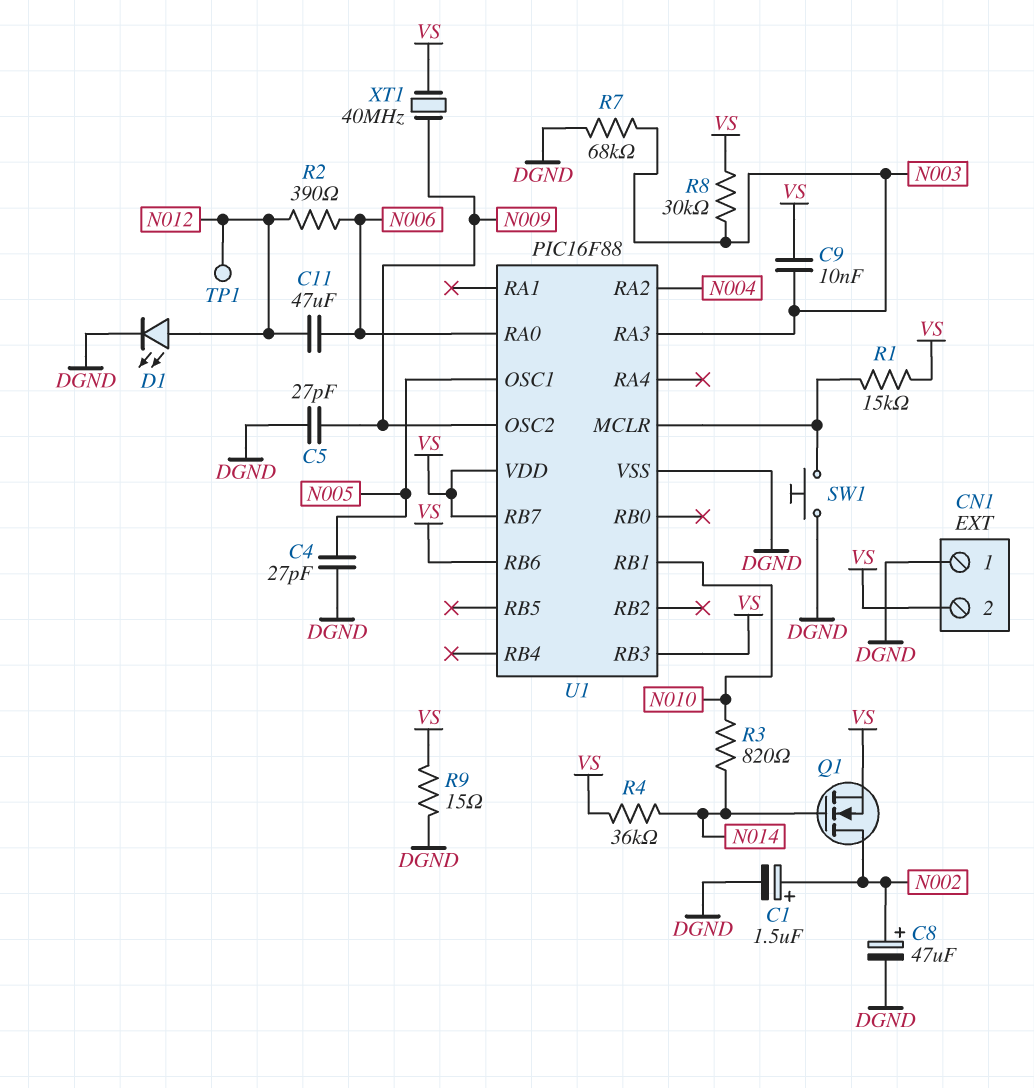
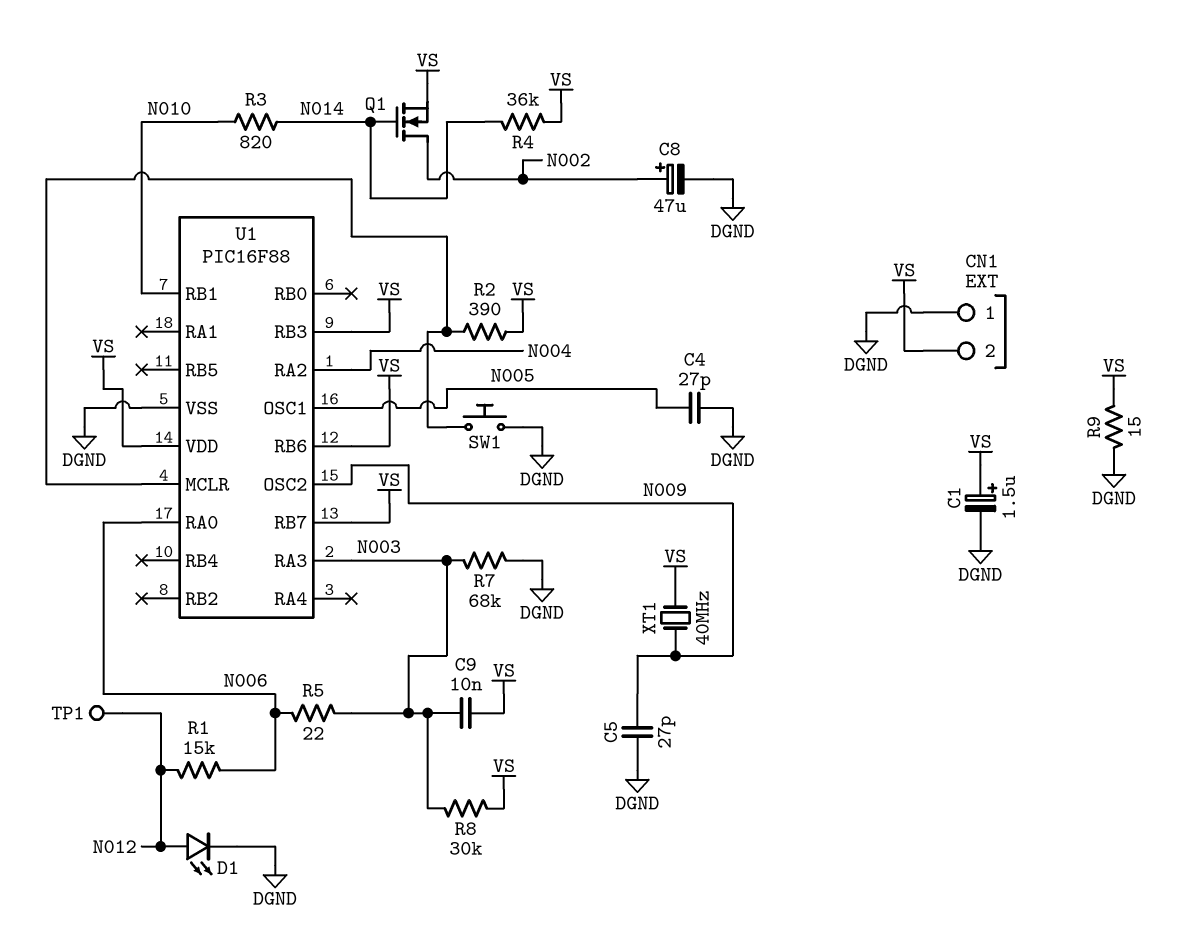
C1: 1.5uF (plus N002, minus DGND) -> 1.5uF (plus VS, minus DGND)
C11: 47uF (N006, N012) -> none
R1: 15k (U1/MCLR, VS) -> 15k (N006, N012)
R2: 390 (N006, N012) -> 390 (U1/MCLR, VS)
R5: none -> 22 (N003, N006)

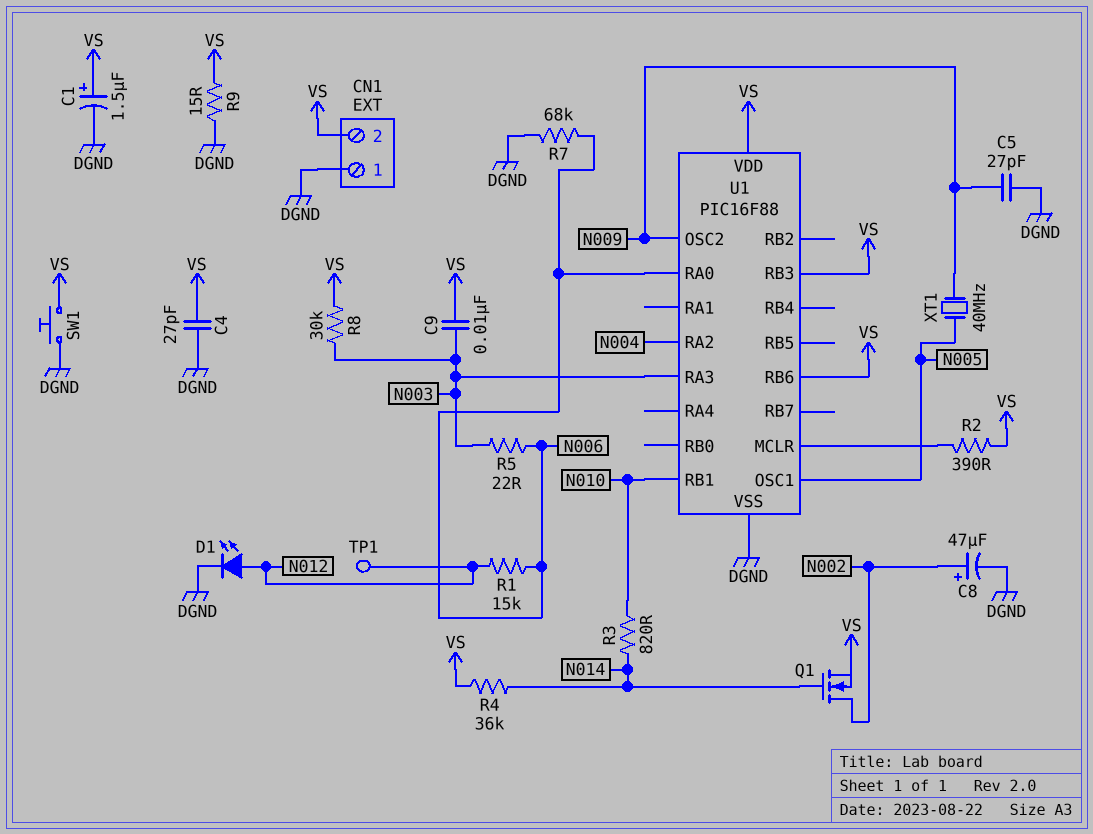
C4: 27pF (DGND, N005) -> 27pF (DGND, VS)
R7: 68k (DGND, N003) -> 68k (DGND, N006)
SW1: button (DGND, U1/MCLR) -> button (DGND, VS)
U1 pin RB7: VS -> none
XT1: 40MHz (N009, VS) -> 40MHz (N005, N009)

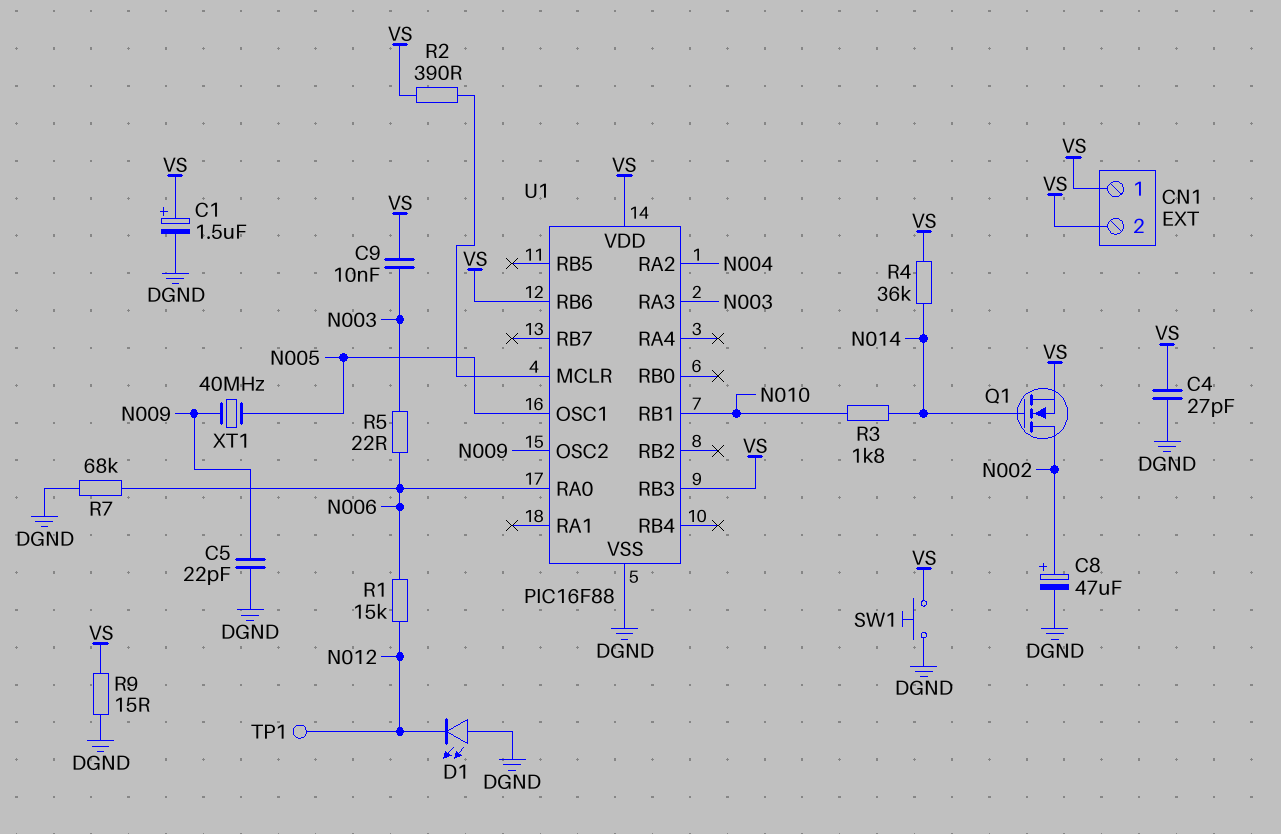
C5: 27pF (DGND, N009) -> 22pF (DGND, N009)
CN1 pin 1: DGND -> VS
D1: LED (A N012, K DGND) -> LED (A DGND, K N012)
R3: 820 (N010, N014) -> 1.8k (N010, N014)
R8: 30k (N003, VS) -> none

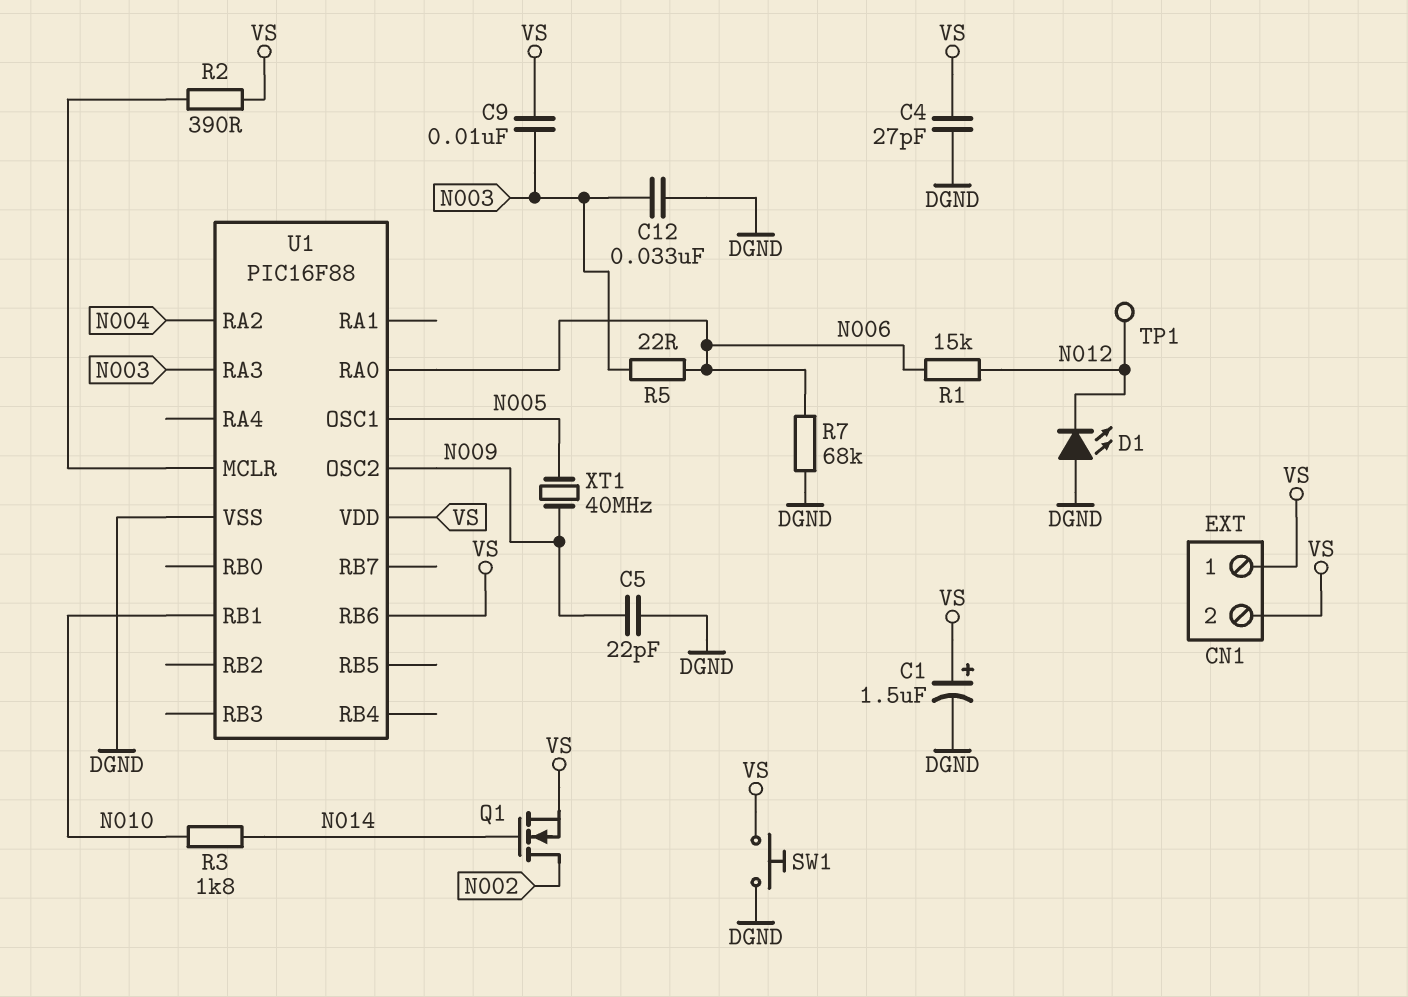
C8: 47uF (plus N002, minus DGND) -> none
C12: none -> 33nF (DGND, N003)
R4: 36k (N014, VS) -> none
R9: 15 (DGND, VS) -> none
U1 pin RB3: VS -> none

